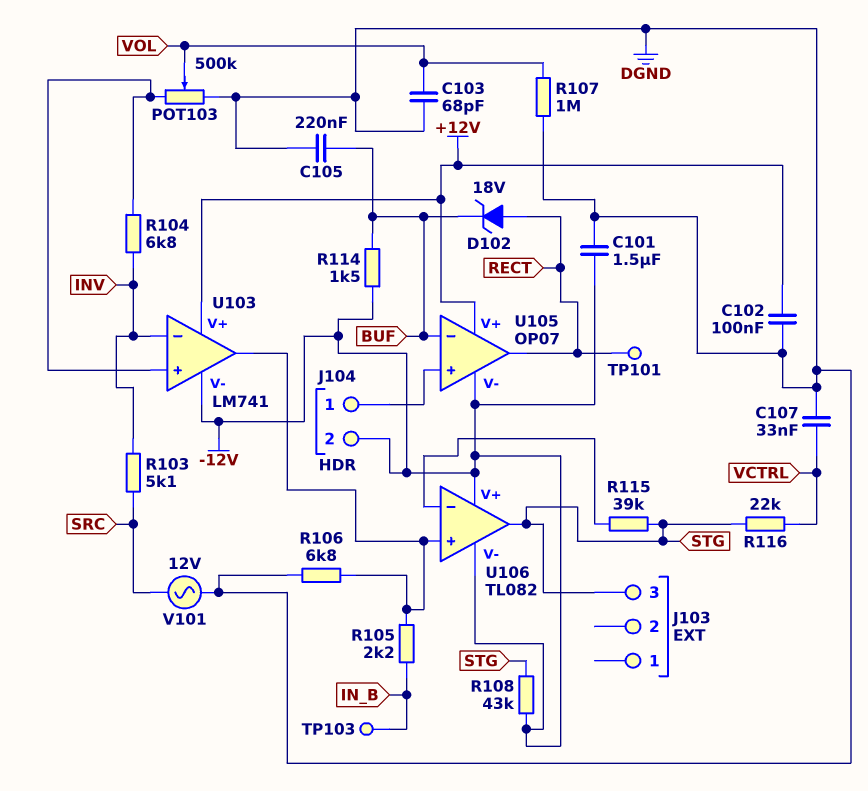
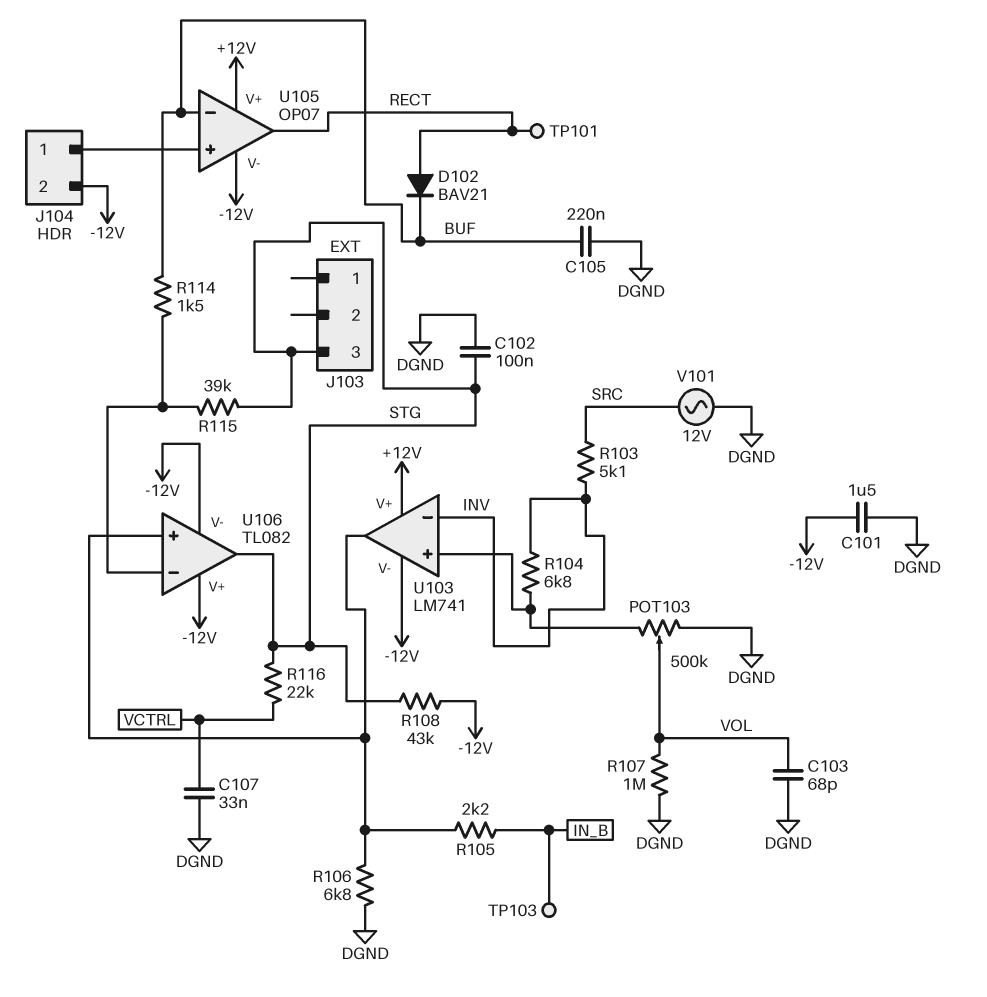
C102: 100nF (+12V, DGND) -> 100nF (DGND, STG)
D102: zener 18V (A RECT, K BUF) -> diode BAV21 (A RECT, K BUF)
R114: 1.5k (-12V, BUF) -> 1.5k (BUF, U106/in-)

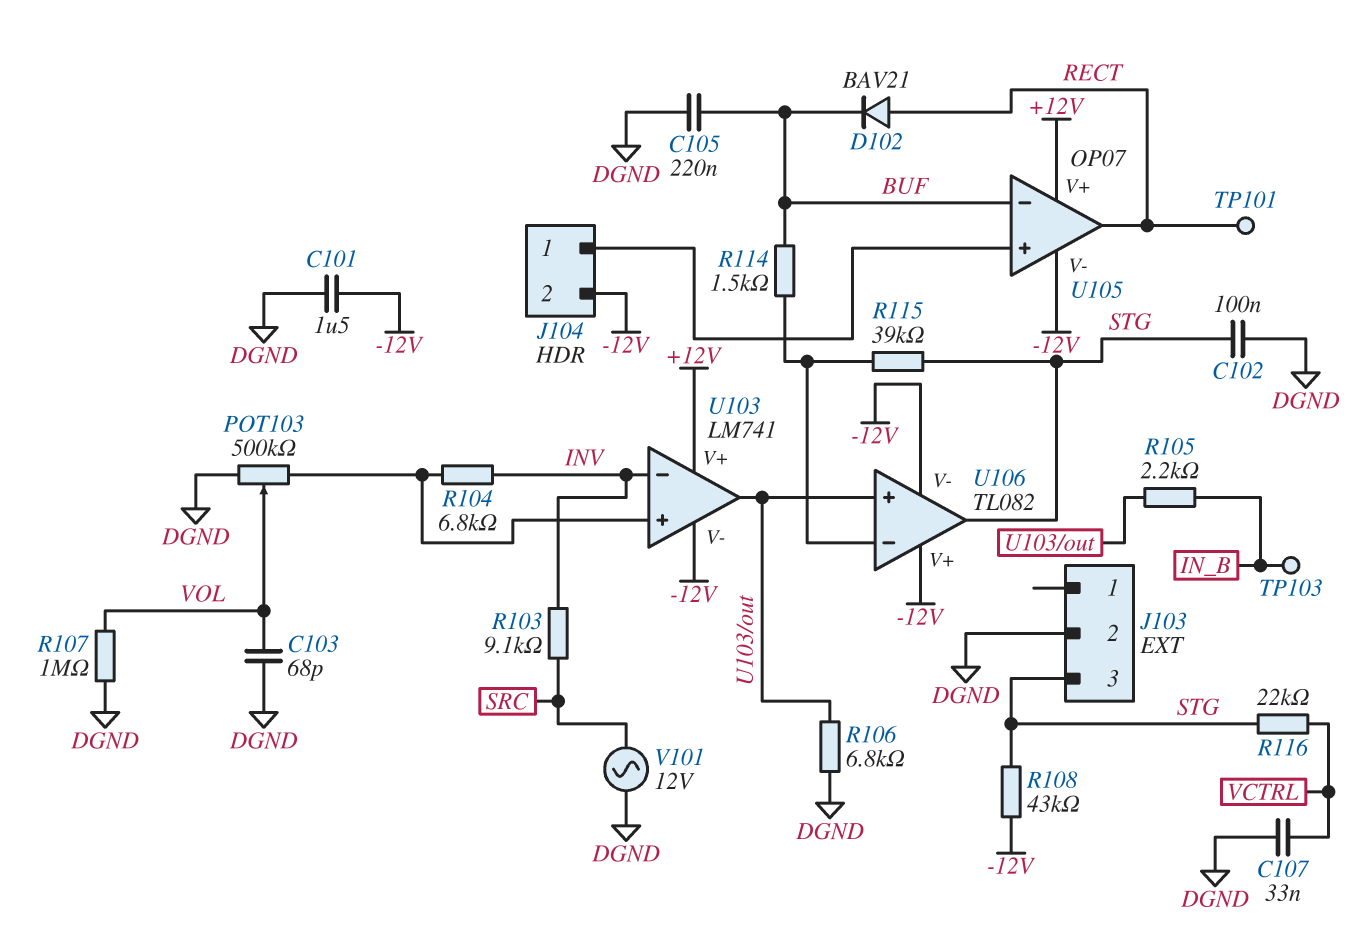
J103 pin 2: none -> DGND
R103: 5.1k (INV, SRC) -> 9.1k (INV, SRC)

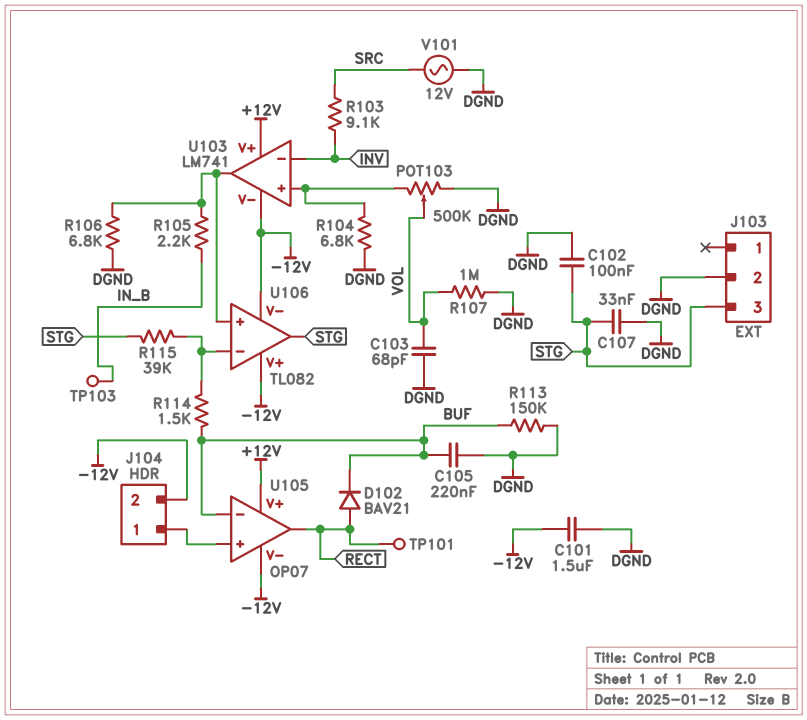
C107: 33nF (DGND, VCTRL) -> 33nF (DGND, STG)
R104: 6.8k (INV, U103/in+) -> 6.8k (DGND, U103/in+)
R108: 43k (-12V, STG) -> none
R113: none -> 150k (BUF, DGND)
R116: 22k (STG, VCTRL) -> none

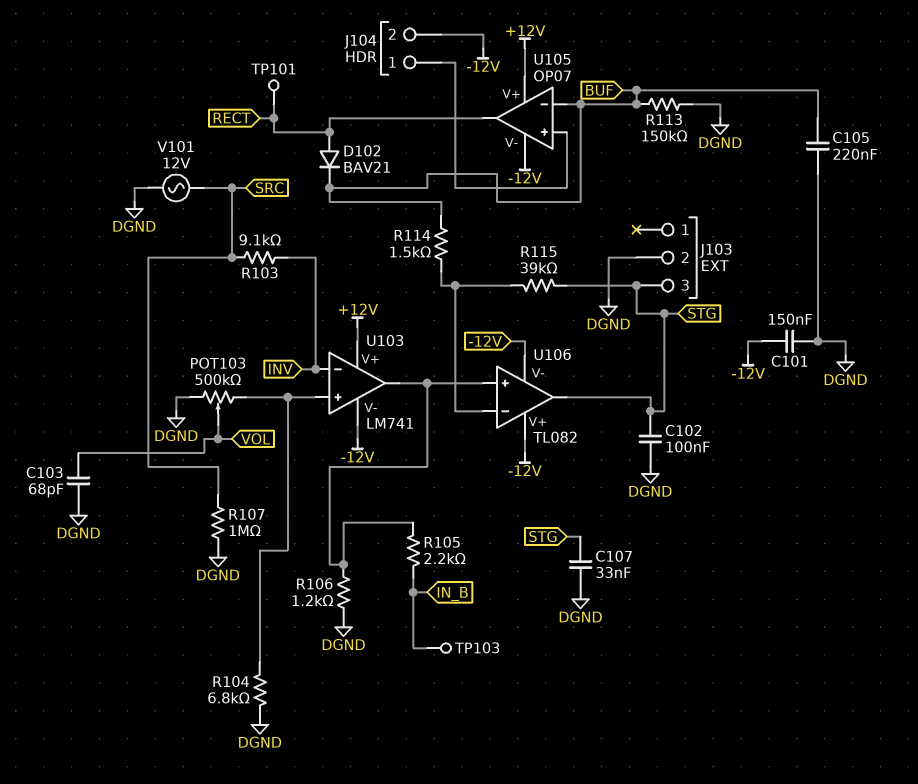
C101: 1.5uF (-12V, DGND) -> 150nF (-12V, DGND)
R106: 6.8k (DGND, U103/out) -> 1.2k (DGND, U103/out)
R107: 1M (DGND, VOL) -> 1M (DGND, SRC)

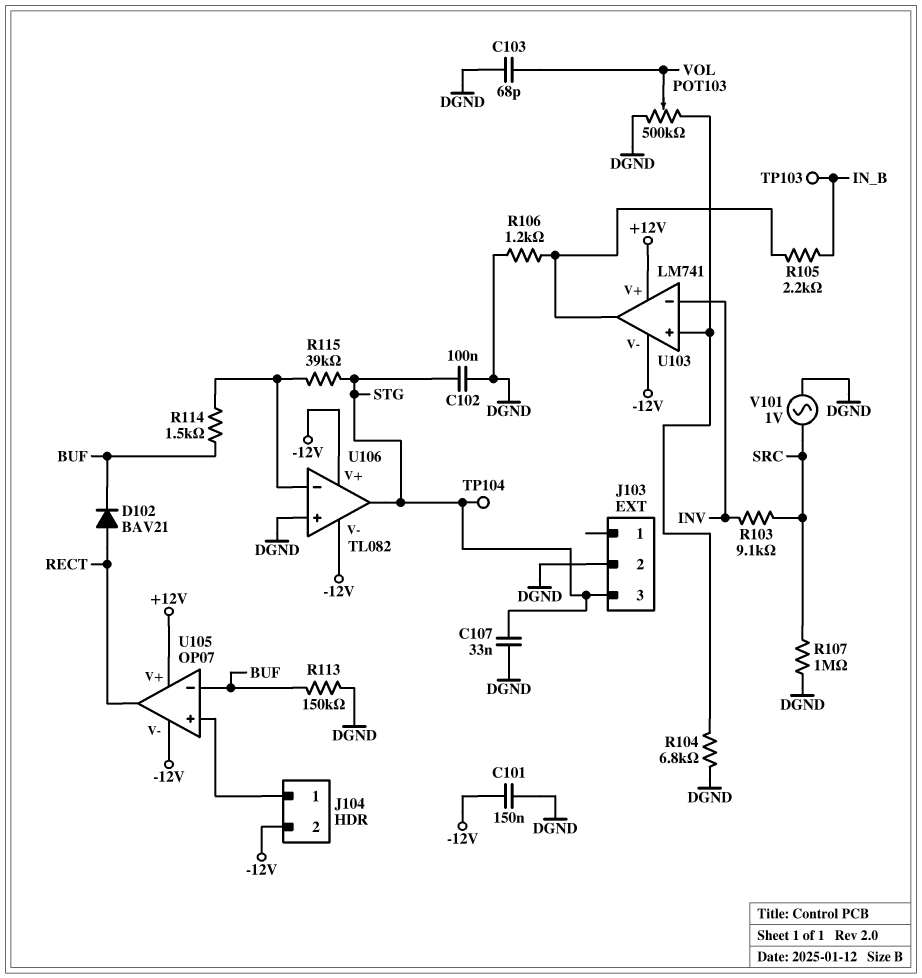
C105: 220nF (BUF, DGND) -> none
TP101: test point (RECT) -> none
TP104: none -> test point (STG)
U106 pin in+: U103/out -> DGND
V101: AC 12V (DGND, SRC) -> AC 1V (DGND, SRC)

